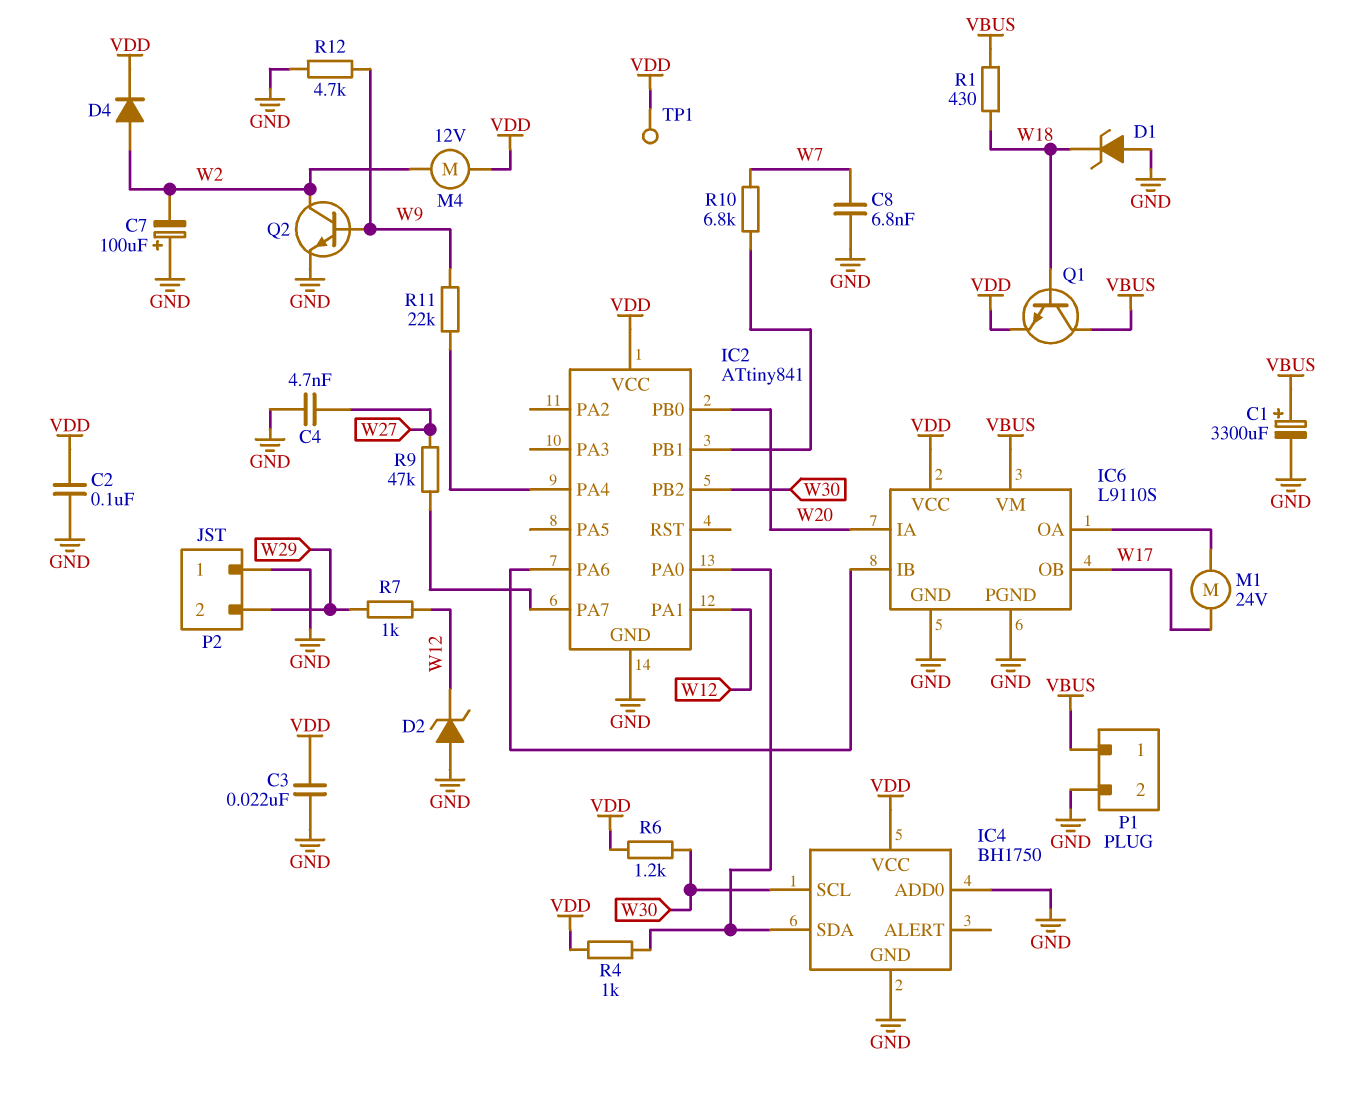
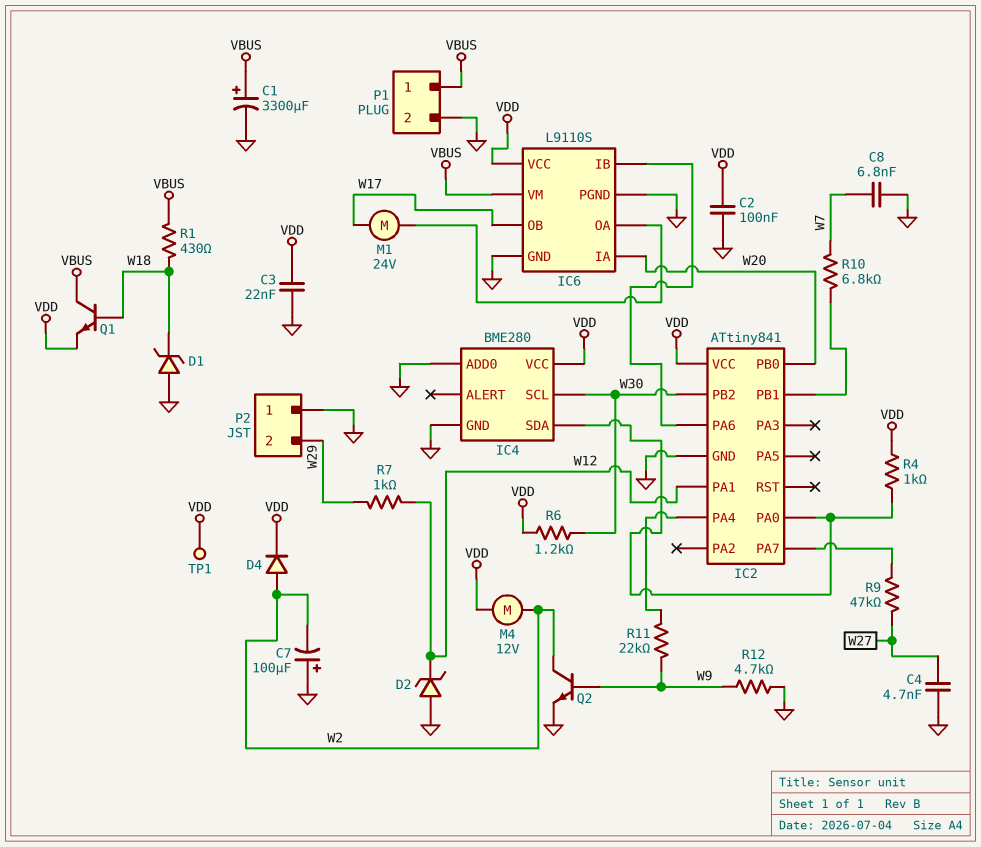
IC4: BH1750 -> BME280

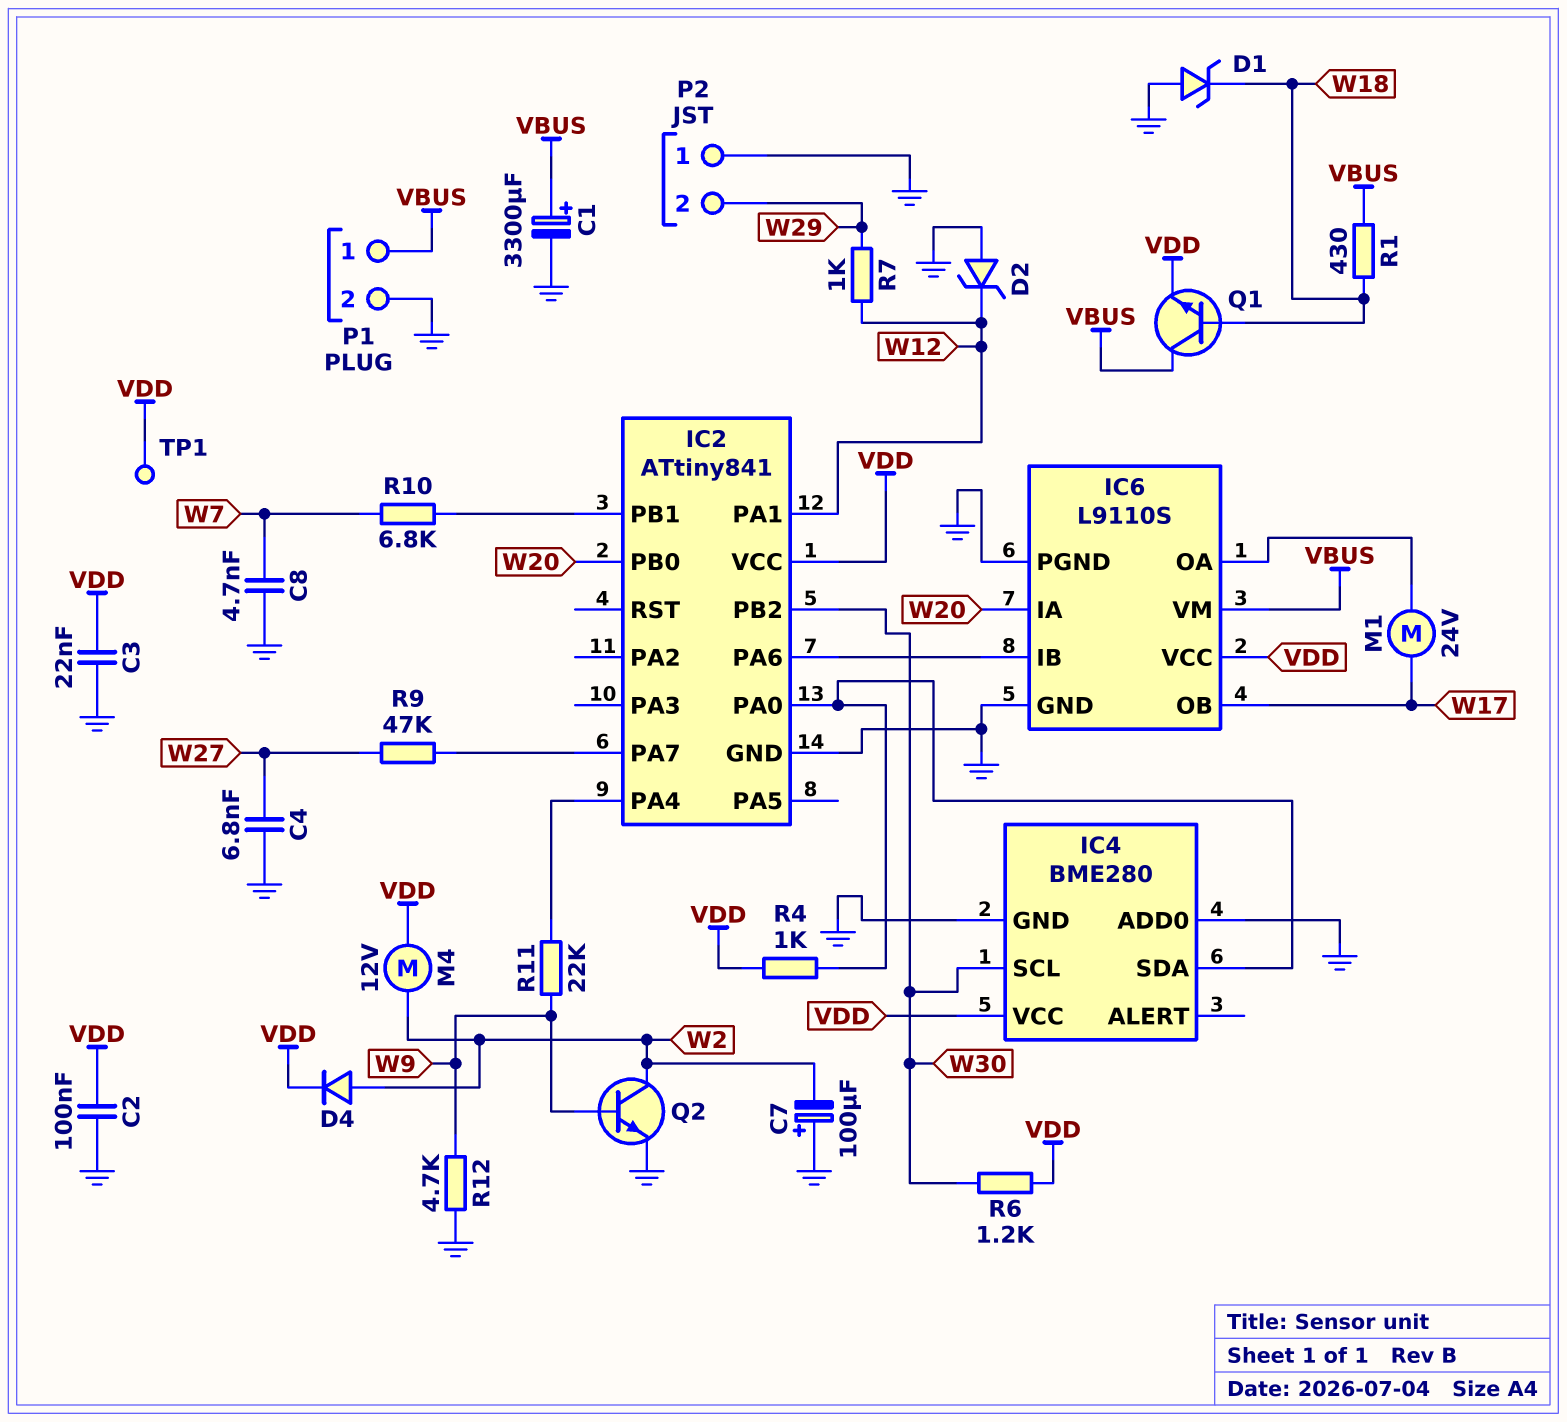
C4: 4.7nF (GND, W27) -> 6.8nF (GND, W27)
C8: 6.8nF (GND, W7) -> 4.7nF (GND, W7)

